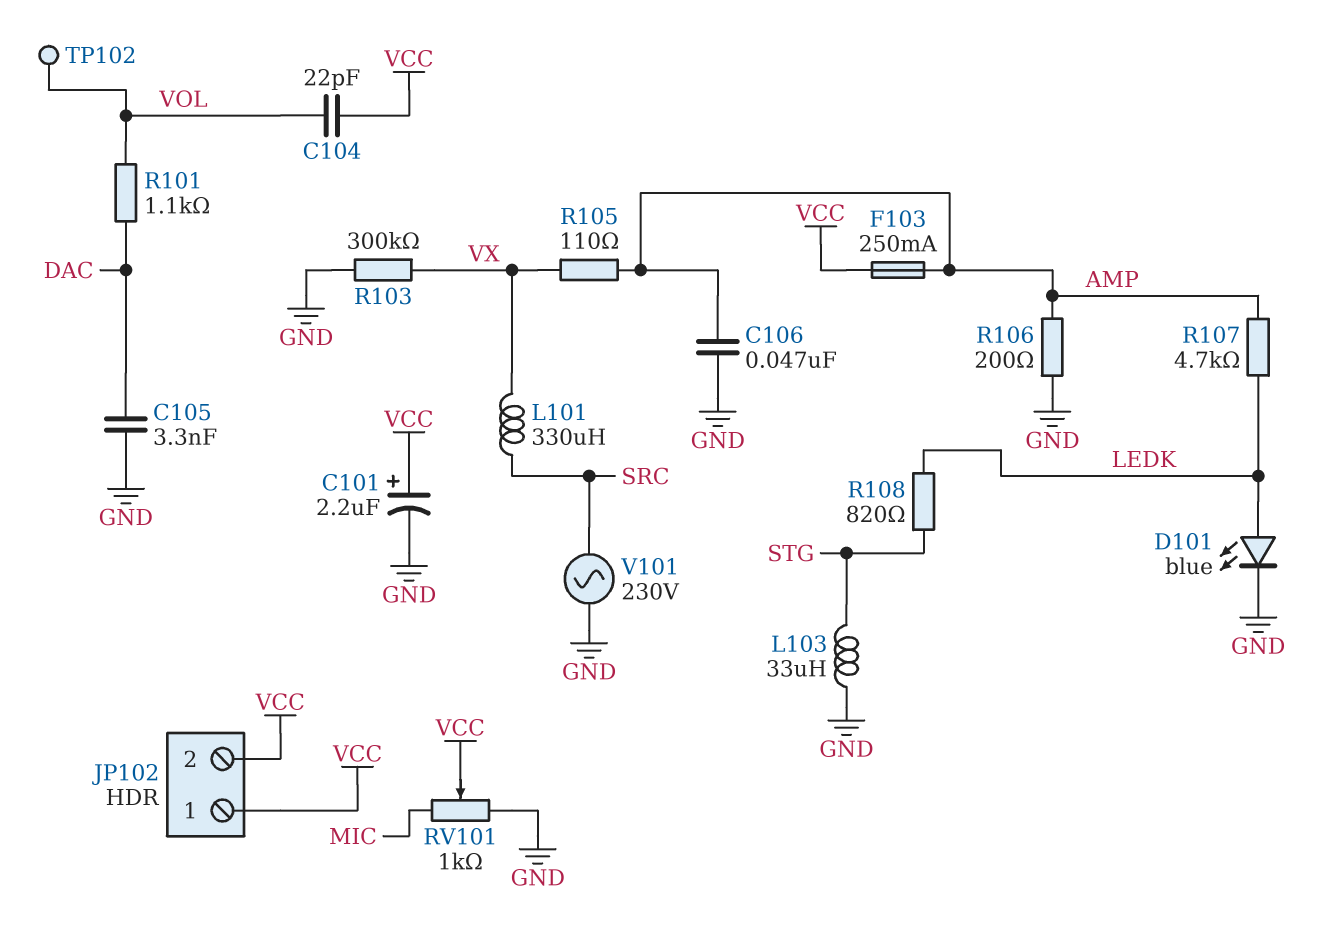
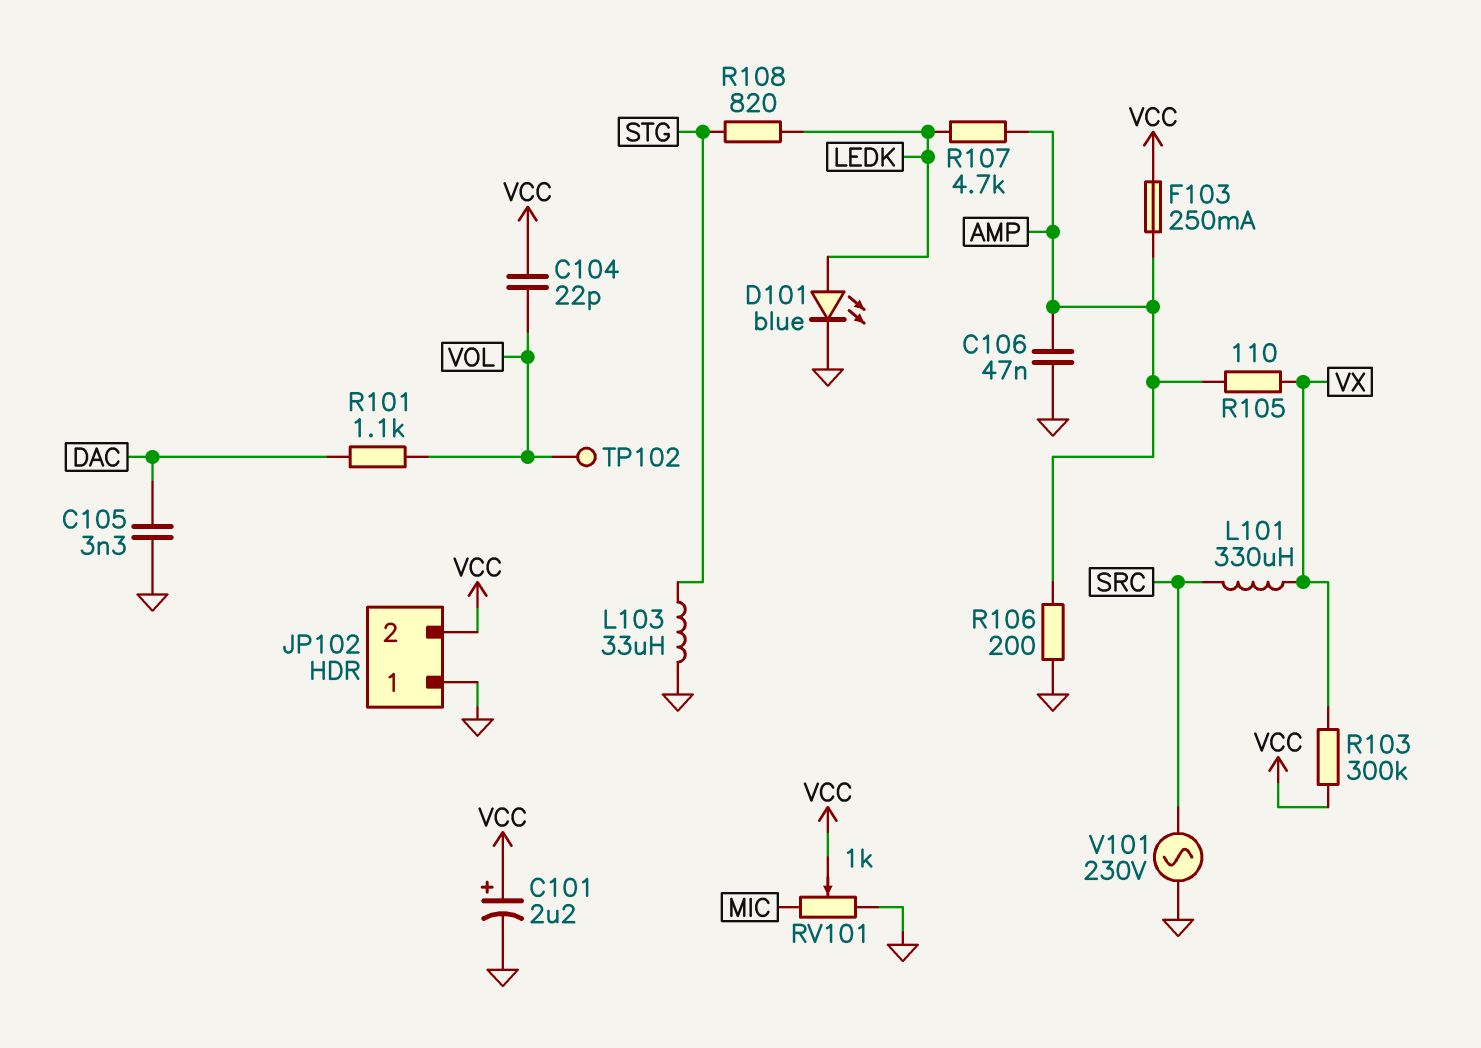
JP102 pin 1: VCC -> GND
R103: 300k (GND, VX) -> 300k (VCC, VX)

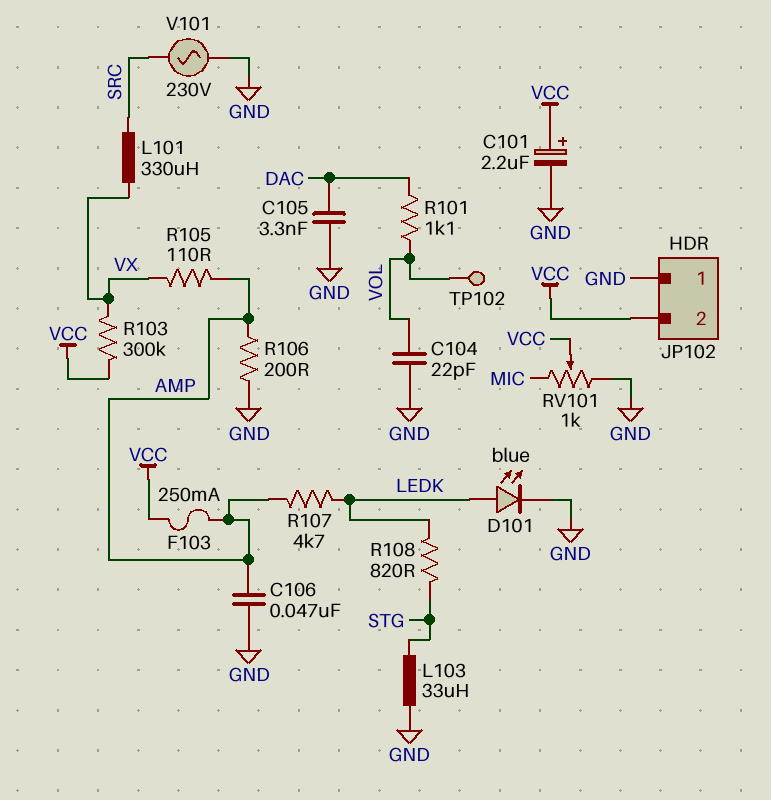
C104: 22pF (VCC, VOL) -> 22pF (GND, VOL)

